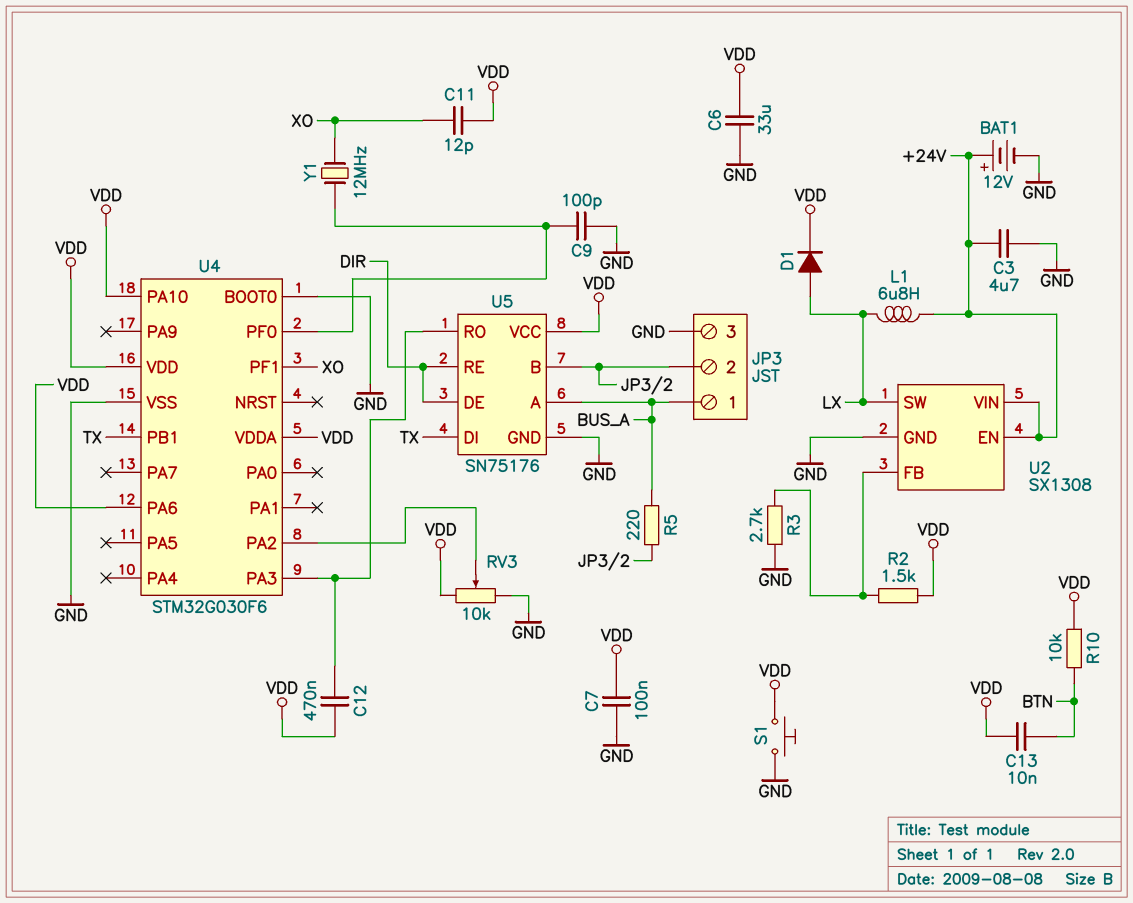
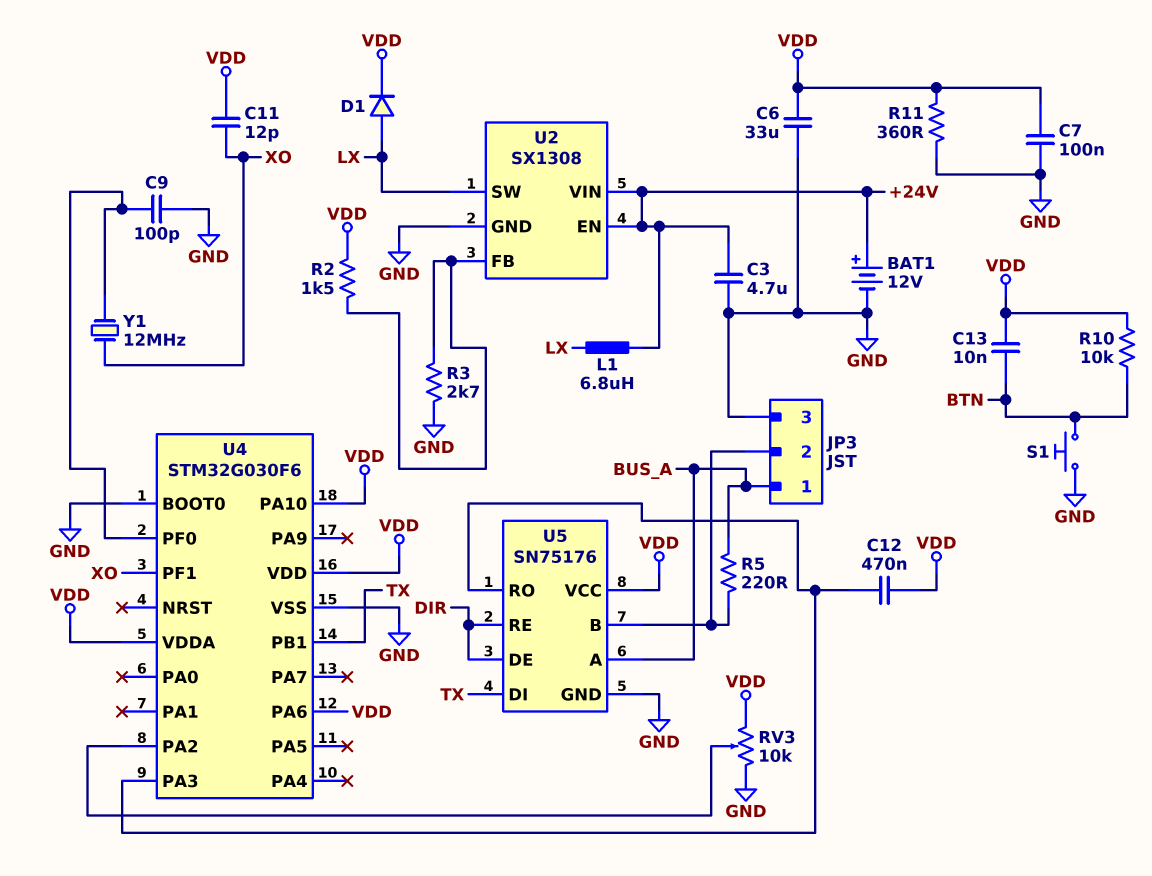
R11: none -> 360 (GND, VDD)
S1: button (GND, VDD) -> button (BTN, GND)

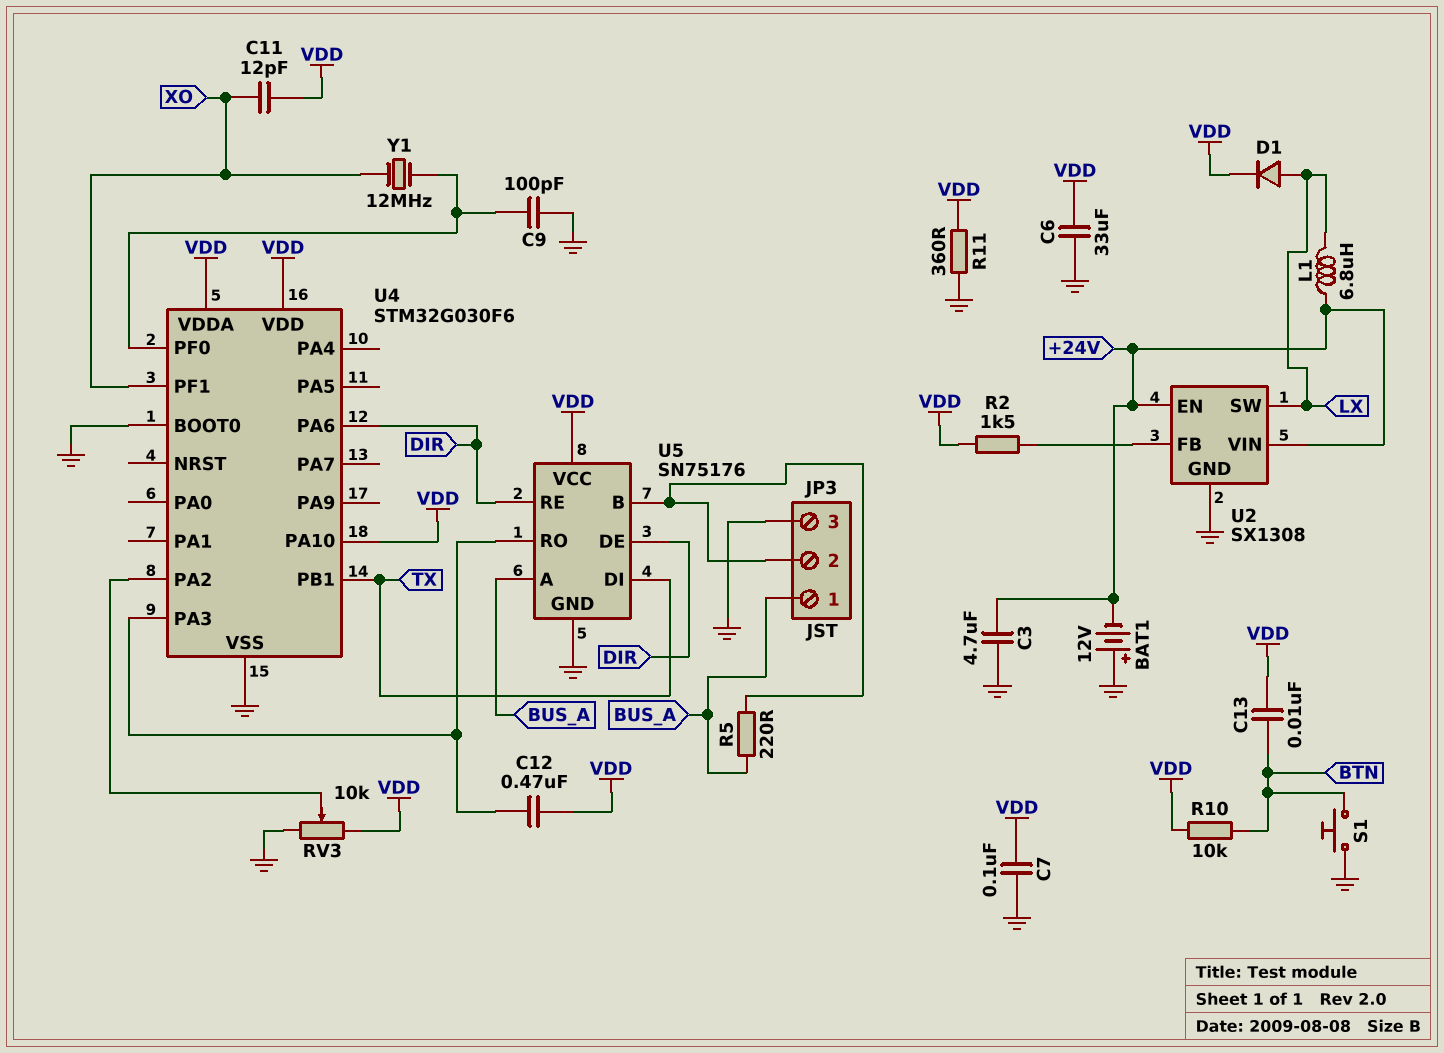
BAT1: 12V (plus +24V, minus GND) -> 12V (plus GND, minus +24V)
R3: 2.7k (GND, U2/FB) -> none
U4 pin PA6: VDD -> DIR

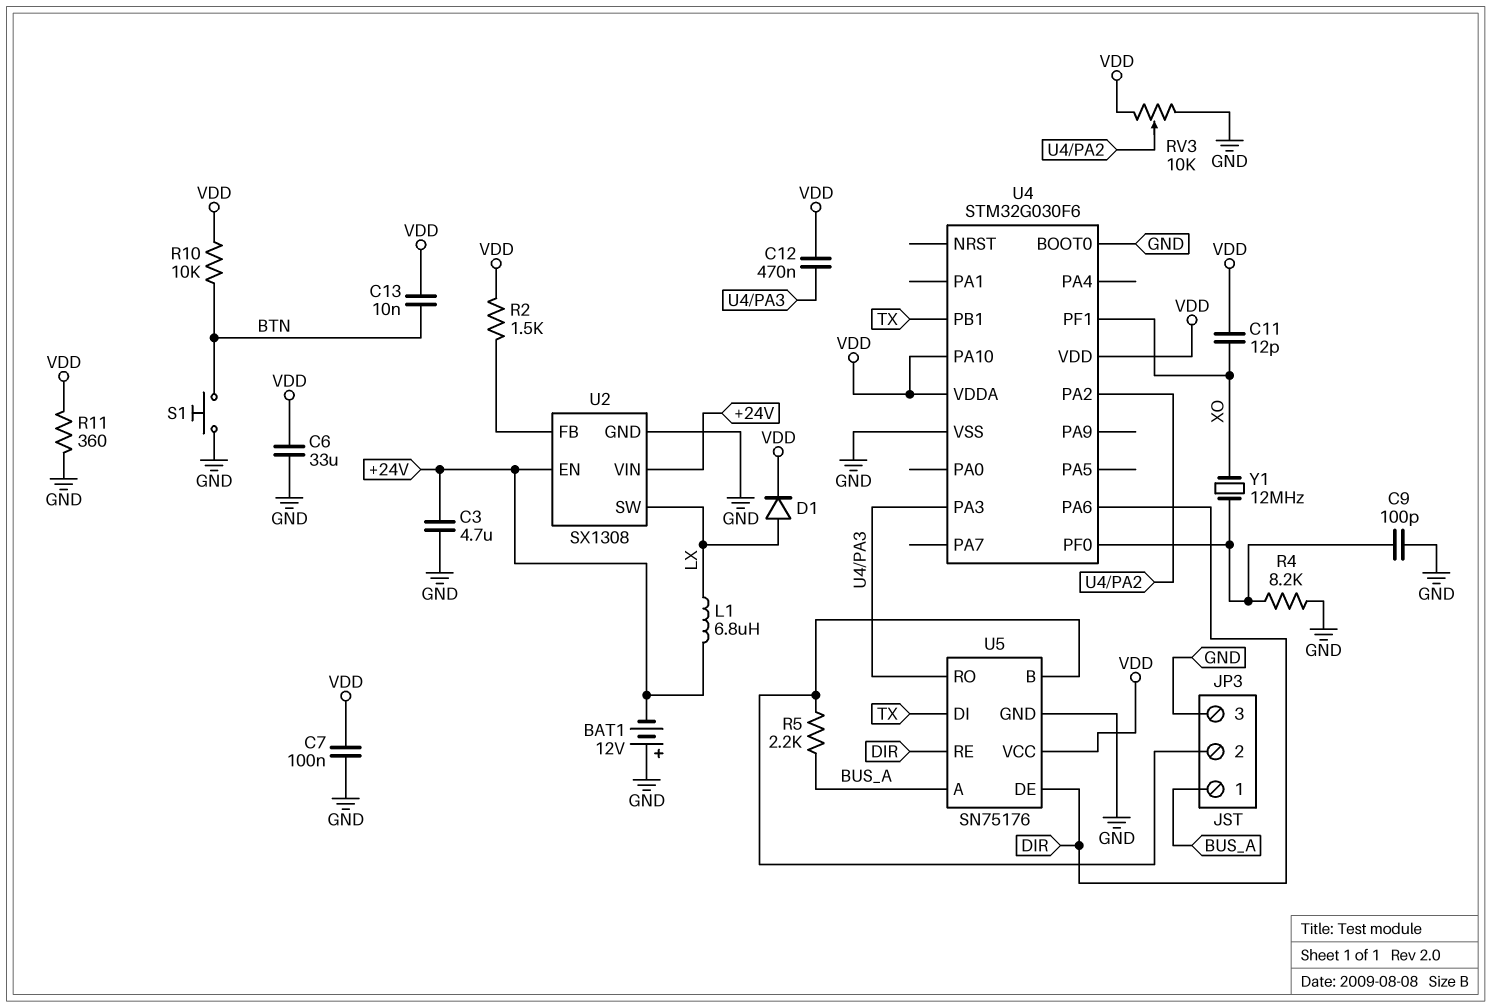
R4: none -> 8.2k (GND, U4/PF0)
R5: 220 (BUS_A, JP3/2) -> 2.2k (BUS_A, JP3/2)

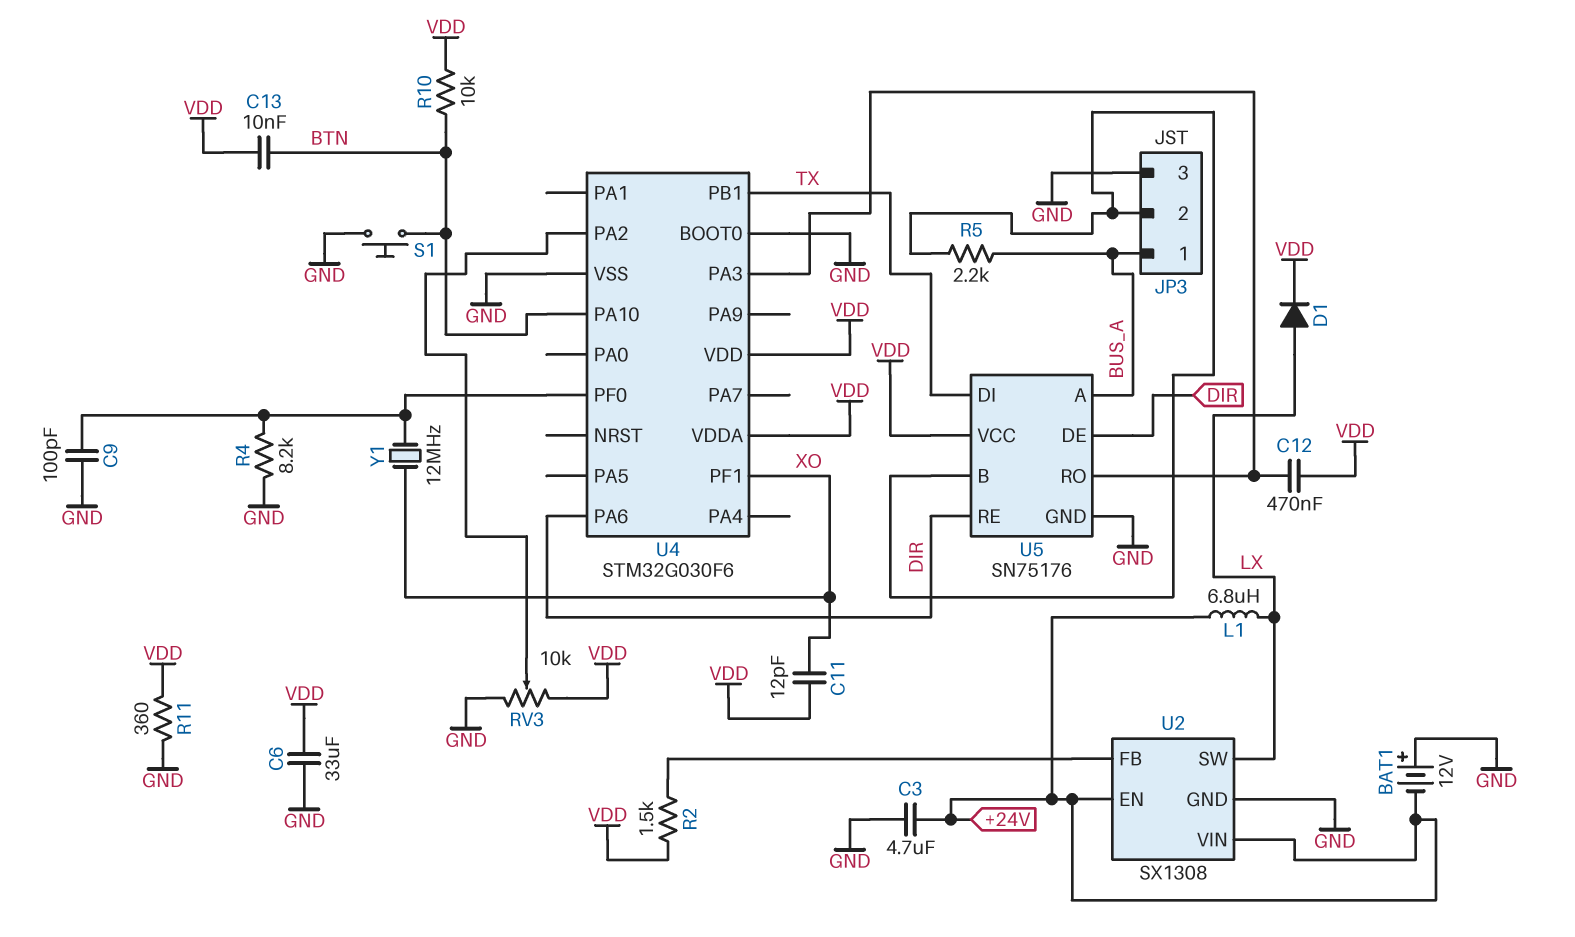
C7: 100nF (GND, VDD) -> none
U4 pin PA10: VDD -> BTN

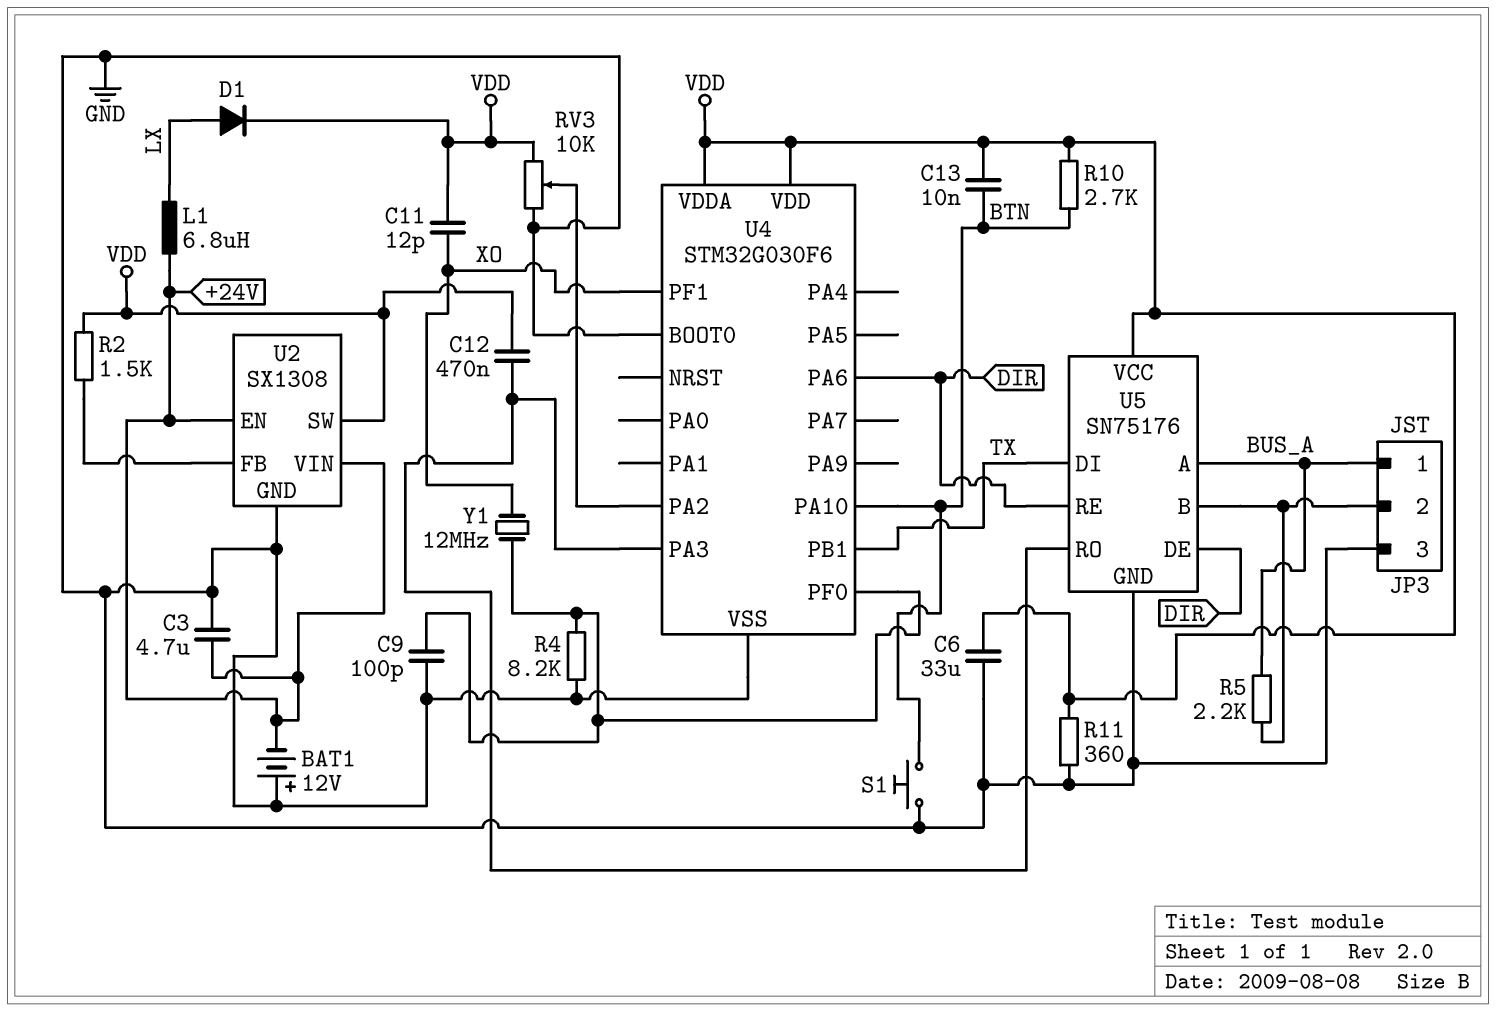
R10: 10k (BTN, VDD) -> 2.7k (BTN, VDD)
U2 pin SW: LX -> VDD

